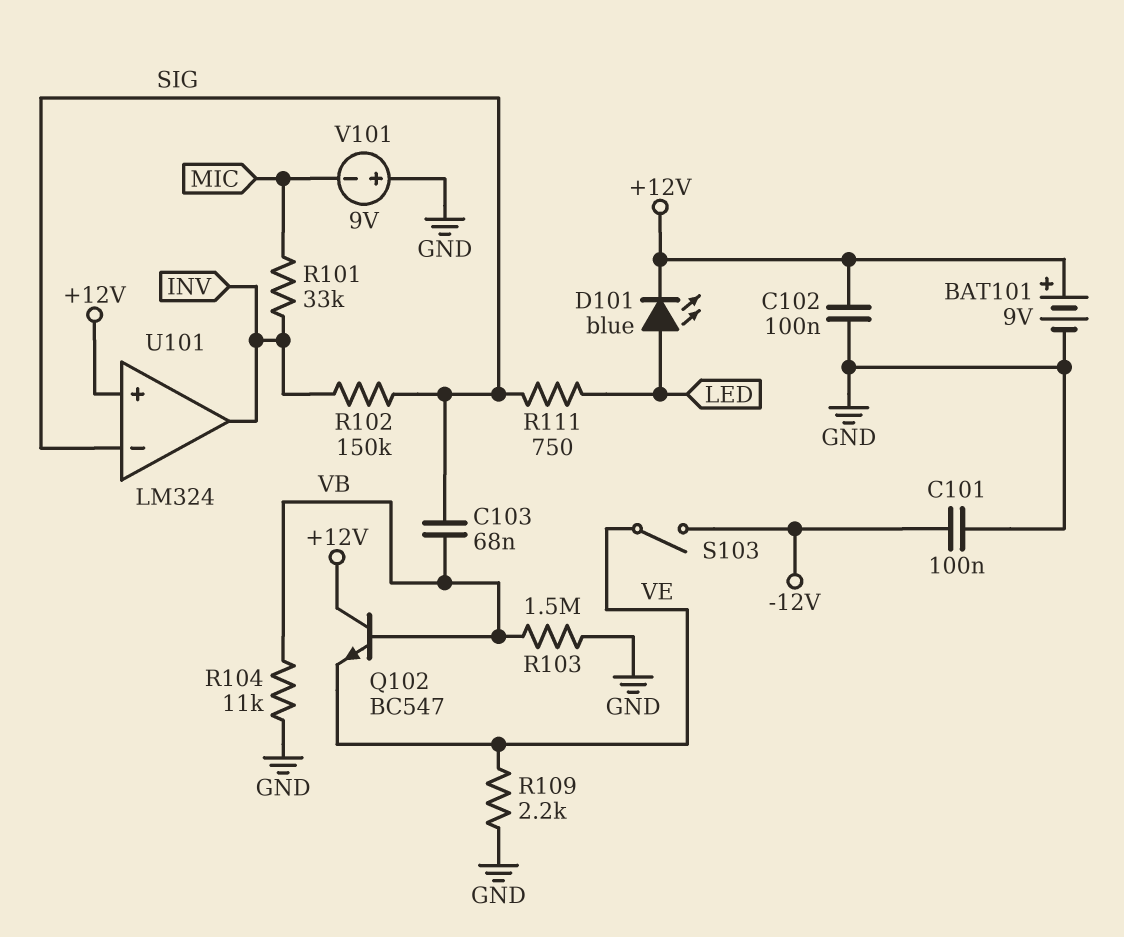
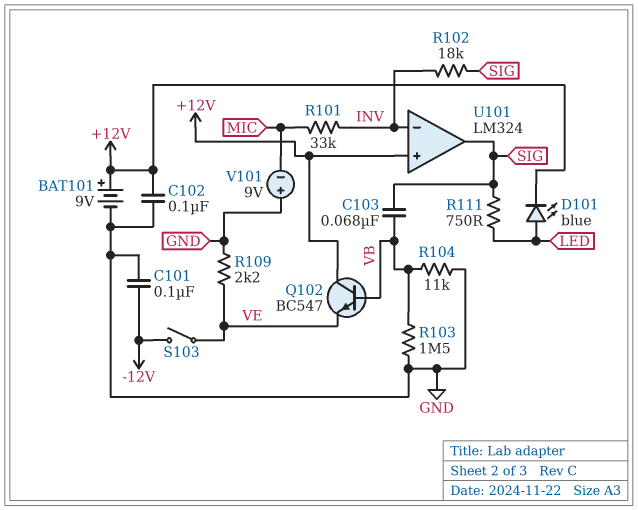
R102: 150k (INV, SIG) -> 18k (INV, SIG)
U101 pin in-: SIG -> INV
U101 pin out: INV -> SIG

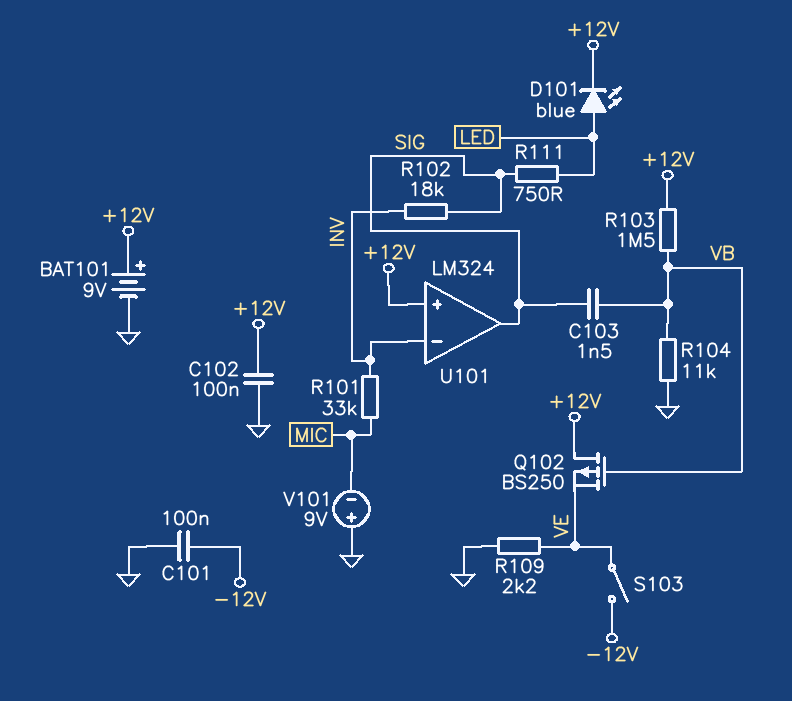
C103: 68nF (SIG, VB) -> 1.5nF (SIG, VB)
Q102: NPN BC547 (B VB, C +12V, E VE) -> PMOS BS250 (G VB, D +12V, S VE)
R103: 1.5M (GND, VB) -> 1.5M (+12V, VB)

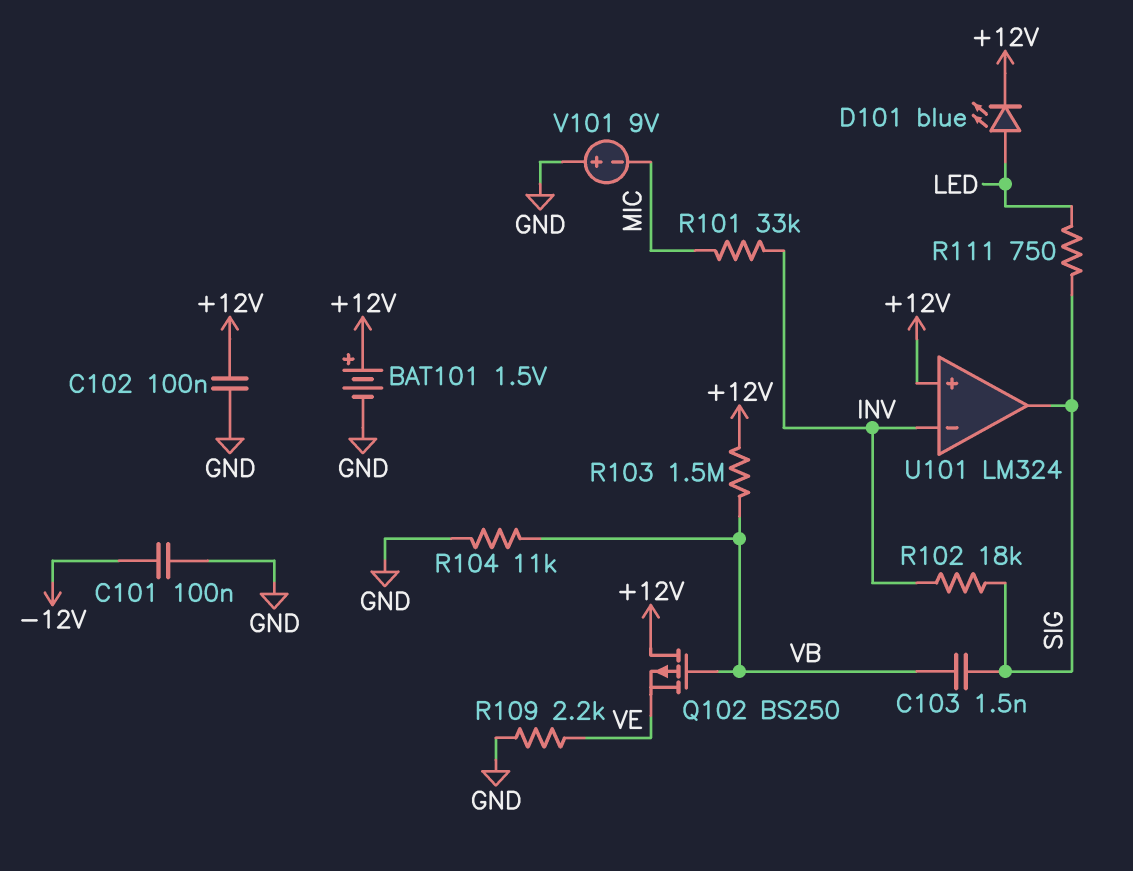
BAT101: 9V (plus +12V, minus GND) -> 1.5V (plus +12V, minus GND)
S103: switch (-12V, VE) -> none

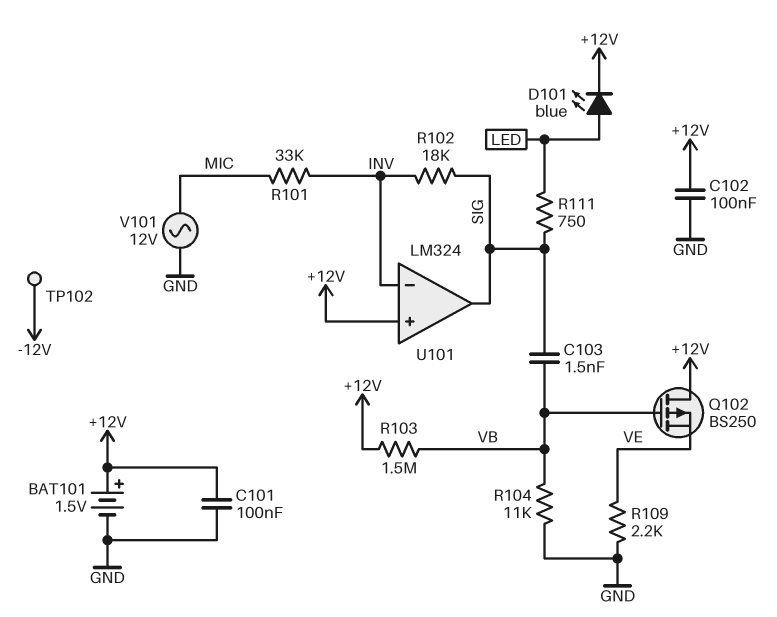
C101: 100nF (-12V, GND) -> 100nF (+12V, GND)
TP102: none -> test point (-12V)
V101: 9V (plus GND, minus MIC) -> AC 12V (GND, MIC)

